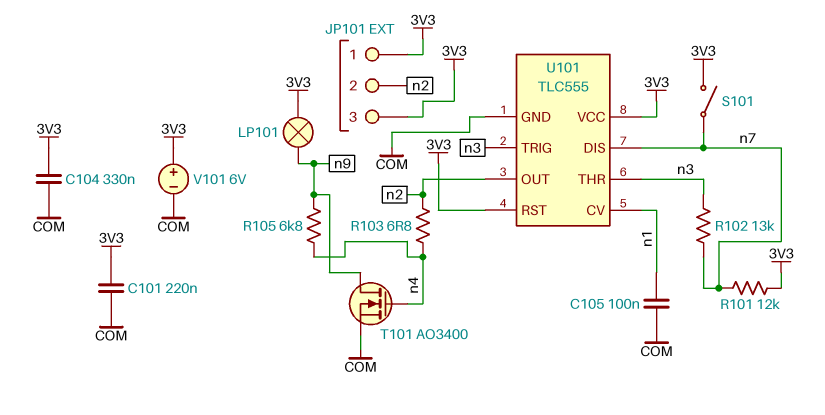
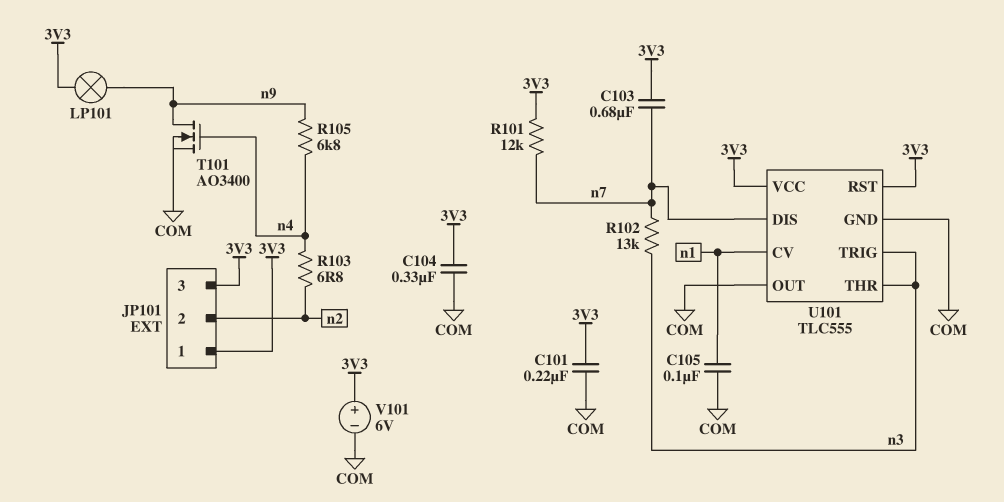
C103: none -> 680nF (3V3, n7)
S101: switch (3V3, n7) -> none
U101 pin OUT: n2 -> COM

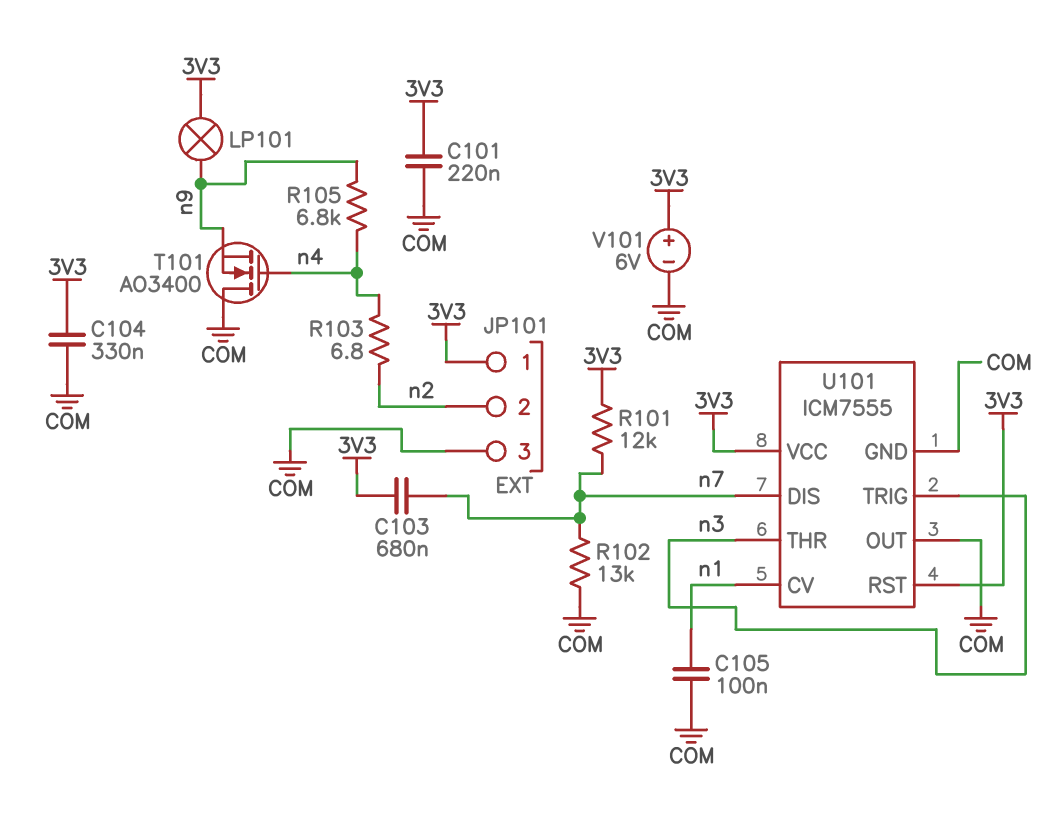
JP101 pin 3: 3V3 -> COM
R102: 13k (n3, n7) -> 13k (COM, n7)
T101: NMOS AO3400 (G n4, D n9, S COM) -> NMOS AO3400 (G n4, D COM, S n9)
U101: TLC555 -> ICM7555

